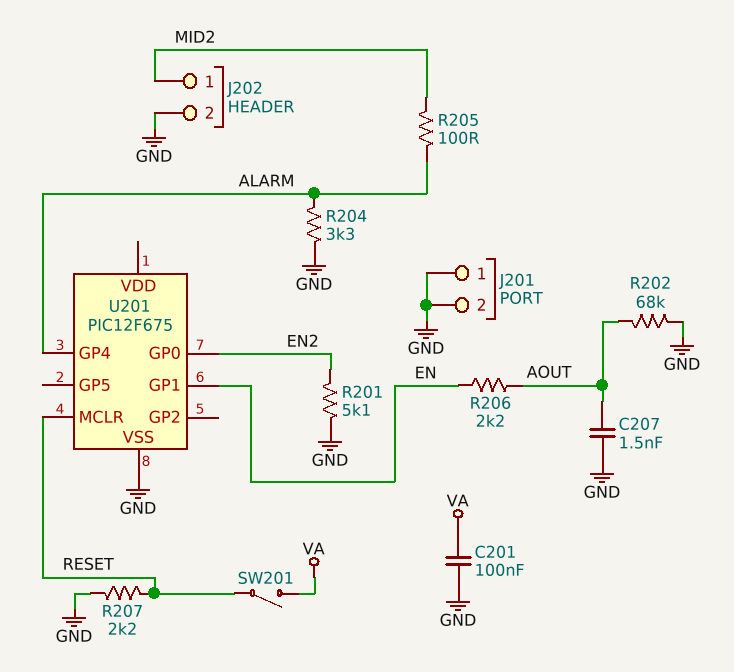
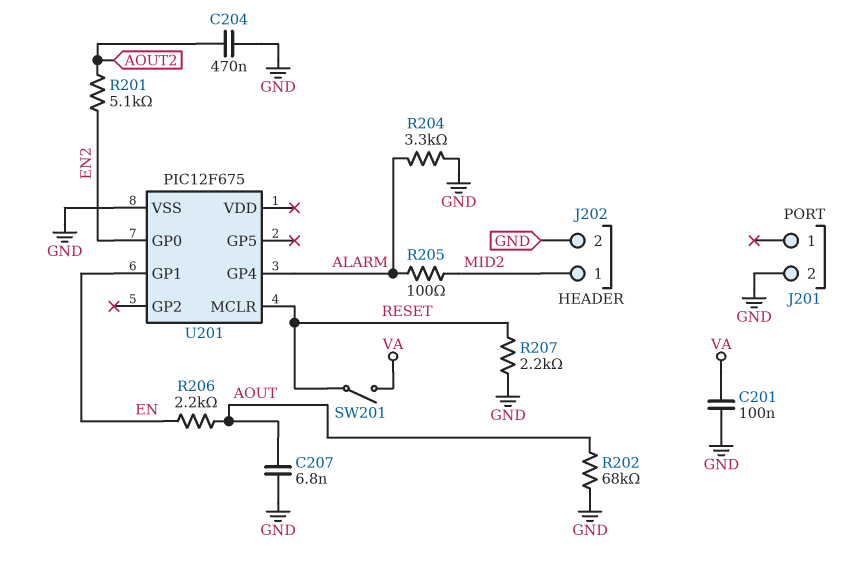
C204: none -> 470nF (AOUT2, GND)
C207: 1.5nF (AOUT, GND) -> 6.8nF (AOUT, GND)
J201 pin 1: GND -> none
R201: 5.1k (EN2, GND) -> 5.1k (AOUT2, EN2)

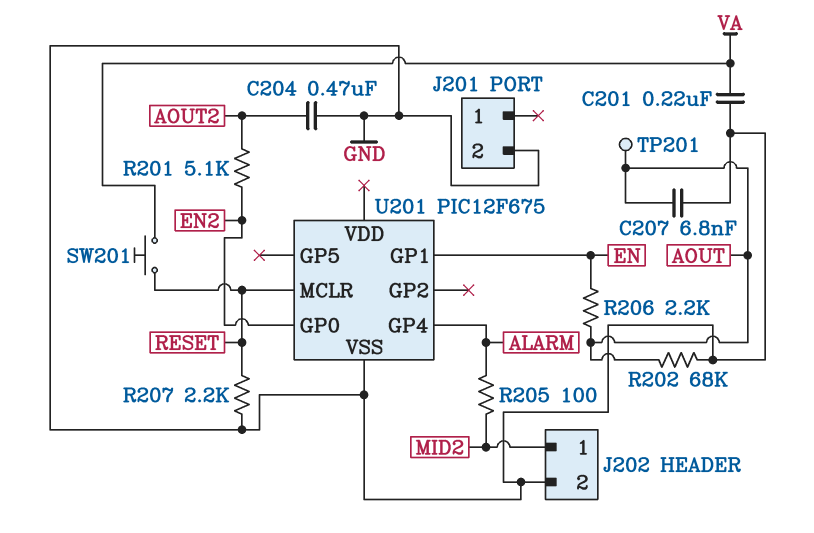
C201: 100nF (GND, VA) -> 220nF (GND, VA)
R204: 3.3k (ALARM, GND) -> none
SW201: switch (RESET, VA) -> button (RESET, VA)
TP201: none -> test point (AOUT)

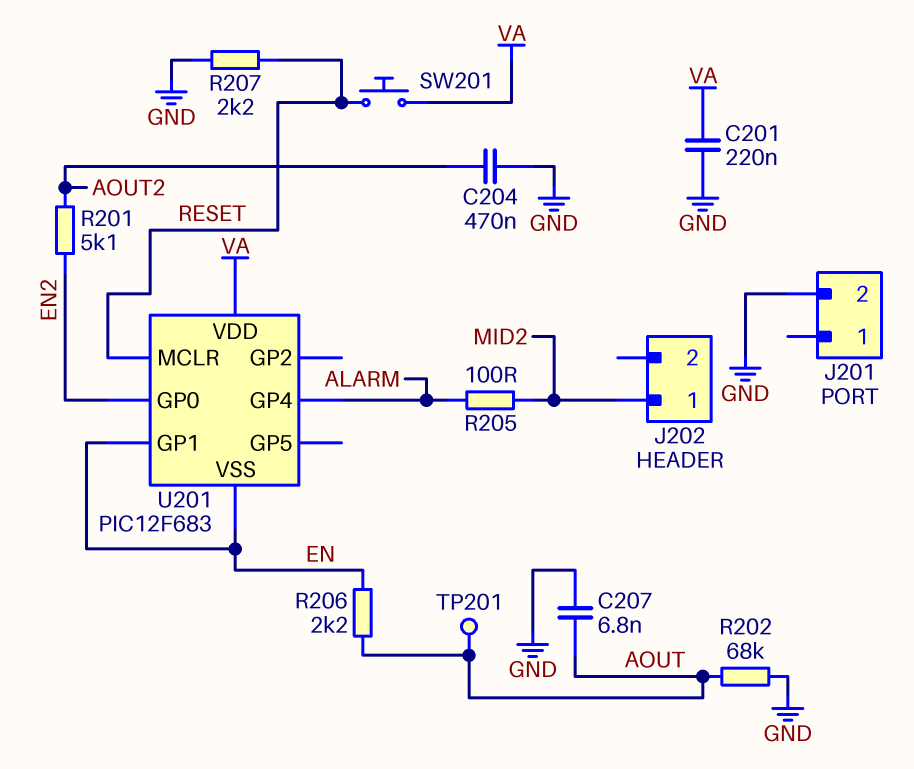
J202 pin 2: GND -> none
U201: PIC12F675 -> PIC12F683
U201 pin VDD: none -> VA
U201 pin VSS: GND -> EN

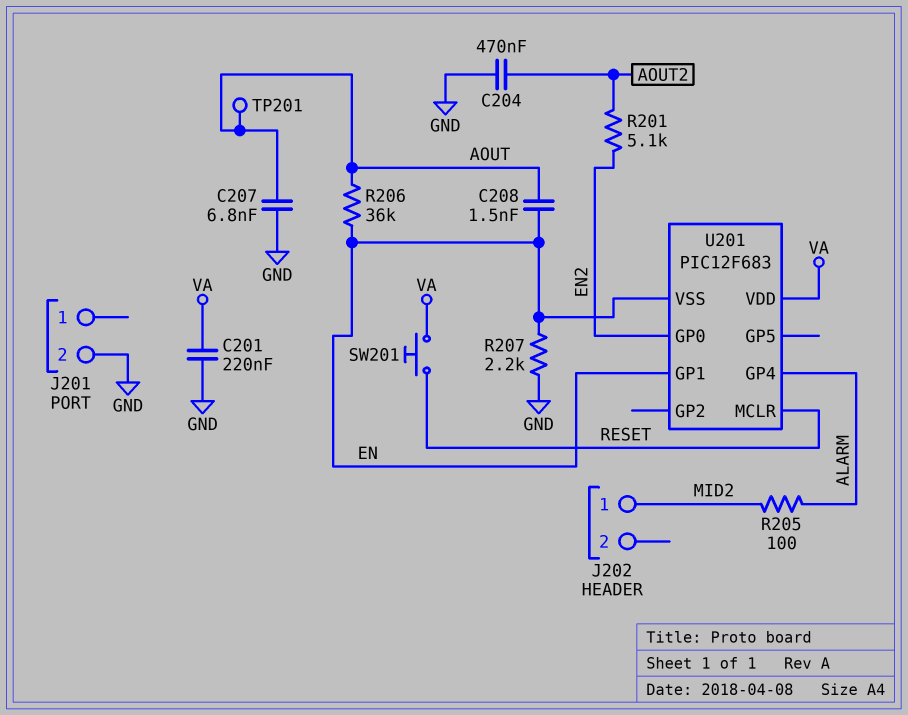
C208: none -> 1.5nF (AOUT, EN)
R202: 68k (AOUT, GND) -> none
R206: 2.2k (AOUT, EN) -> 36k (AOUT, EN)
R207: 2.2k (GND, RESET) -> 2.2k (EN, GND)

